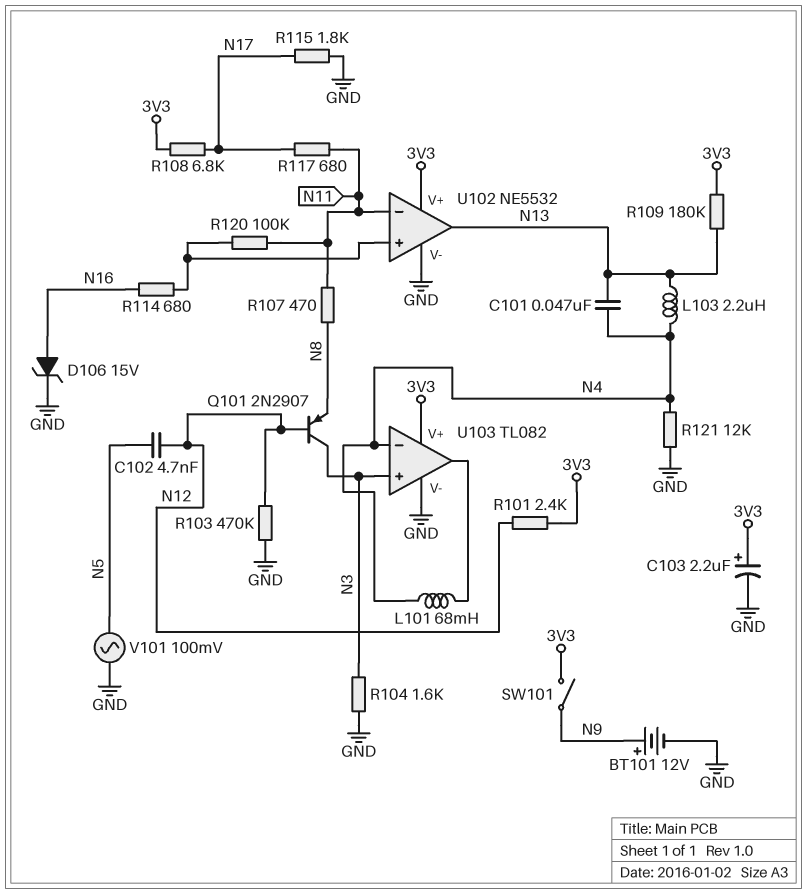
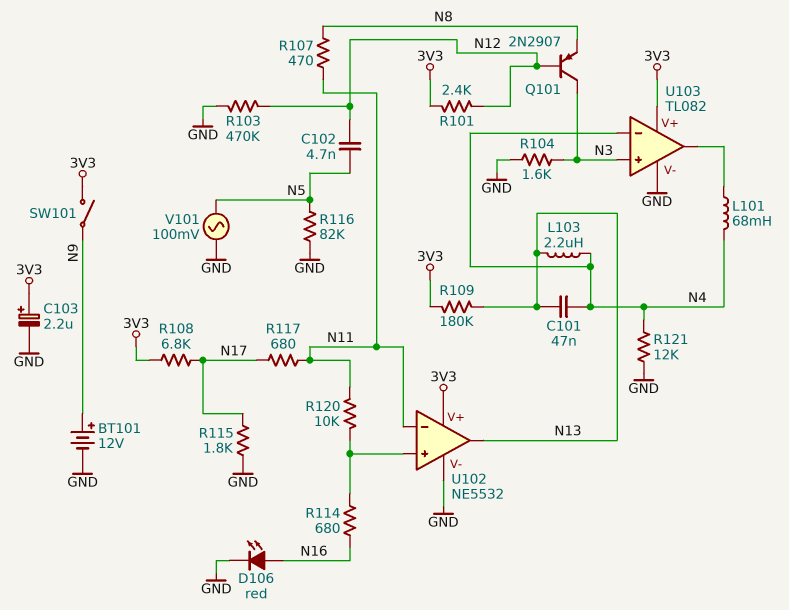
D106: zener 15V (A N16, K GND) -> LED red (A N16, K GND)
R116: none -> 82k (GND, N5)
R120: 100k (N11, U102/in+) -> 10k (N11, U102/in+)

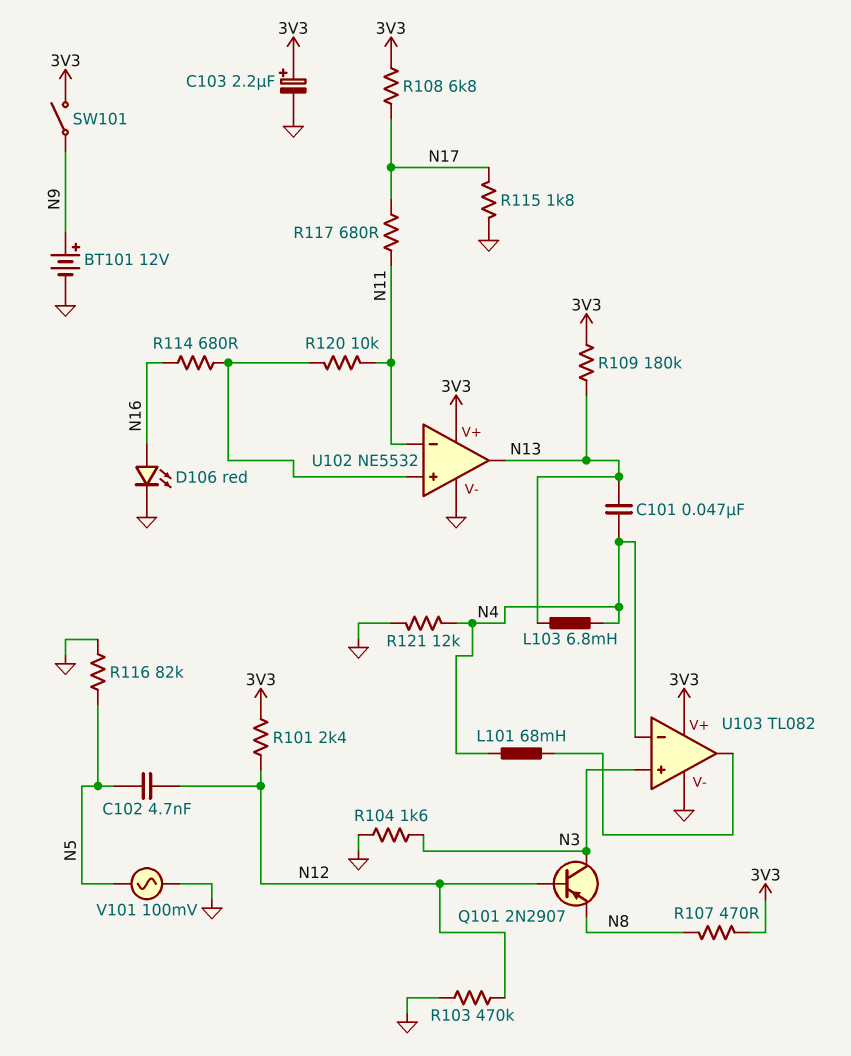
L103: 2.2uH (N4, N13) -> 6.8mH (N4, N13)
R107: 470 (N8, N11) -> 470 (3V3, N8)

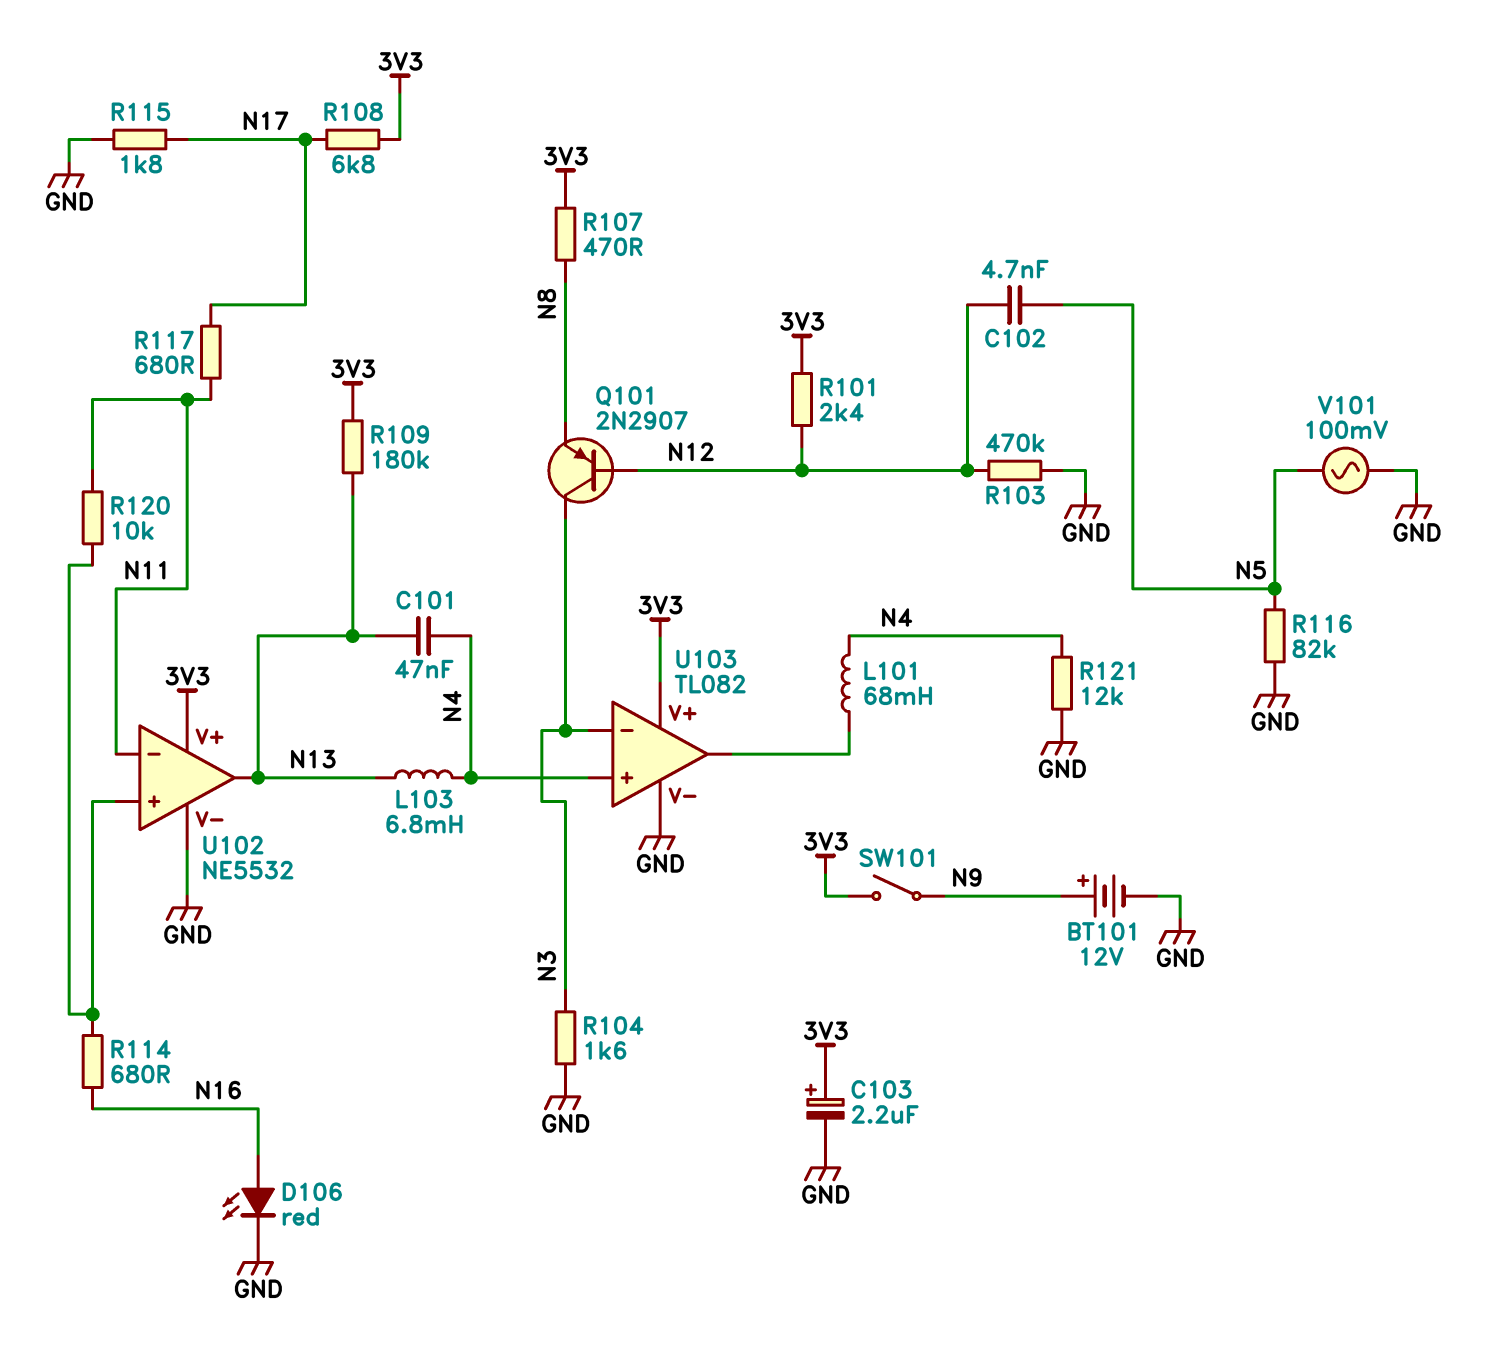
U103 pin in+: N3 -> N4
U103 pin in-: N4 -> N3

